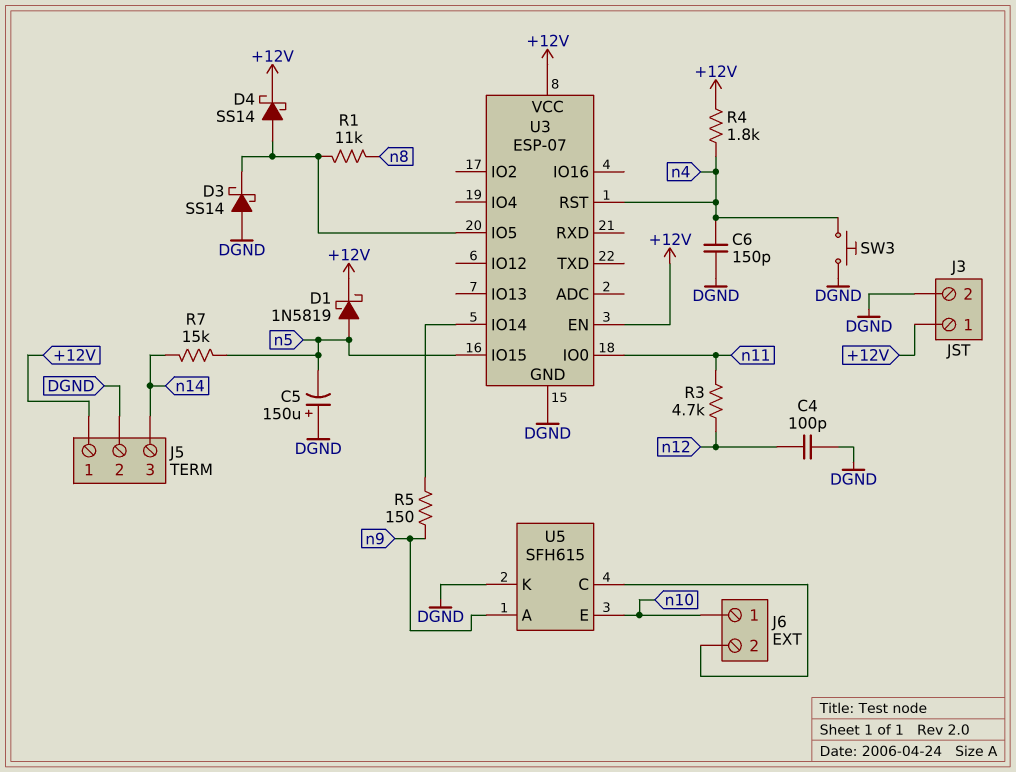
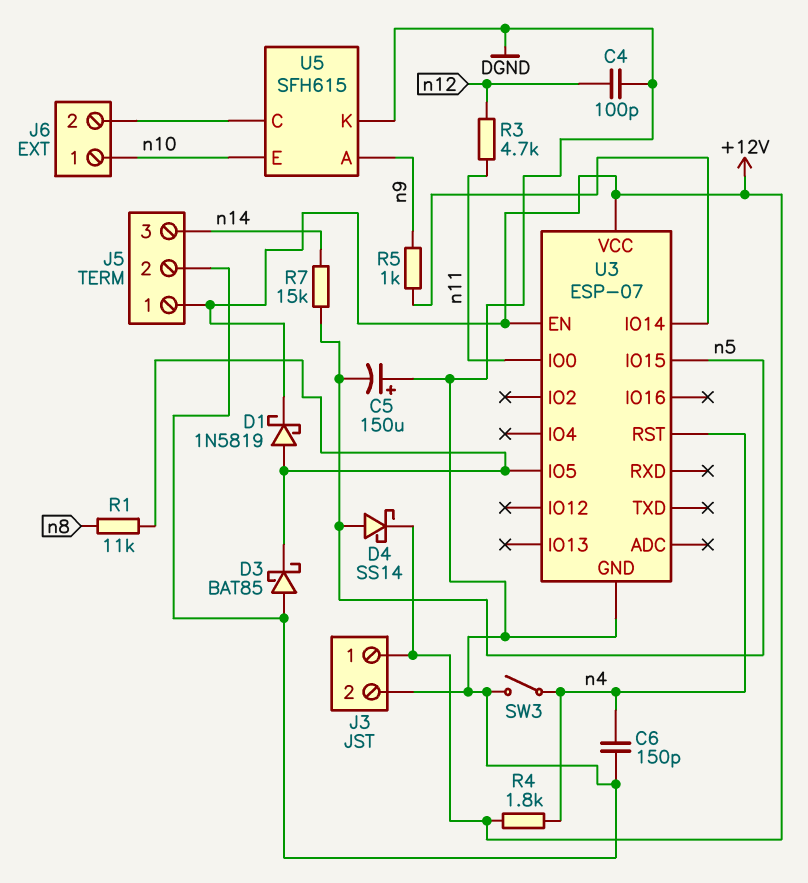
D1: schottky 1N5819 (A n5, K +12V) -> schottky 1N5819 (A U3/IO5, K +12V)
D3: schottky SS14 (A DGND, K U3/IO5) -> schottky BAT85 (A DGND, K U3/IO5)
D4: schottky SS14 (A U3/IO5, K +12V) -> schottky SS14 (A n5, K +12V)
R5: 150 (U3/IO14, n9) -> 1k (U3/IO14, n9)
SW3: button (DGND, n4) -> switch (DGND, n4)

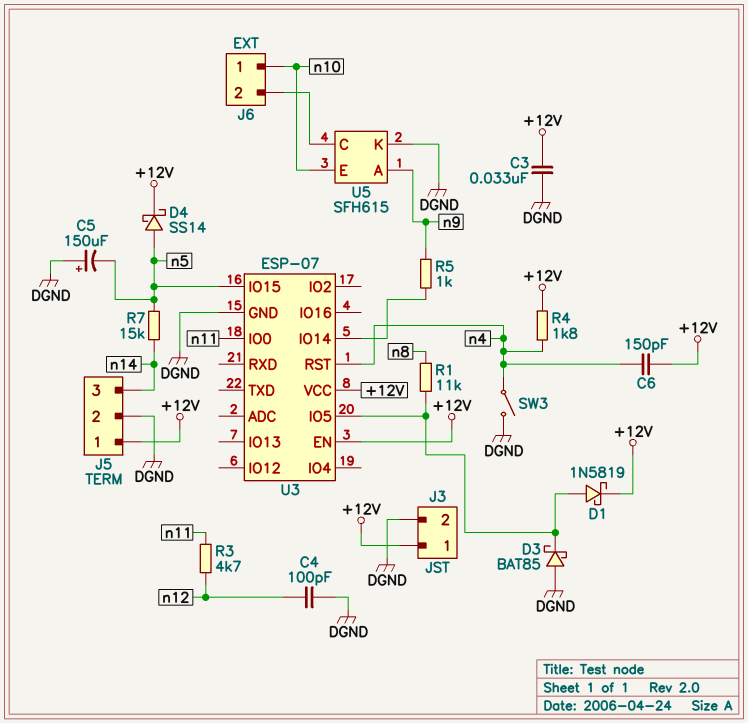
C3: none -> 33nF (+12V, DGND)
C6: 150pF (DGND, n4) -> 150pF (+12V, n4)

